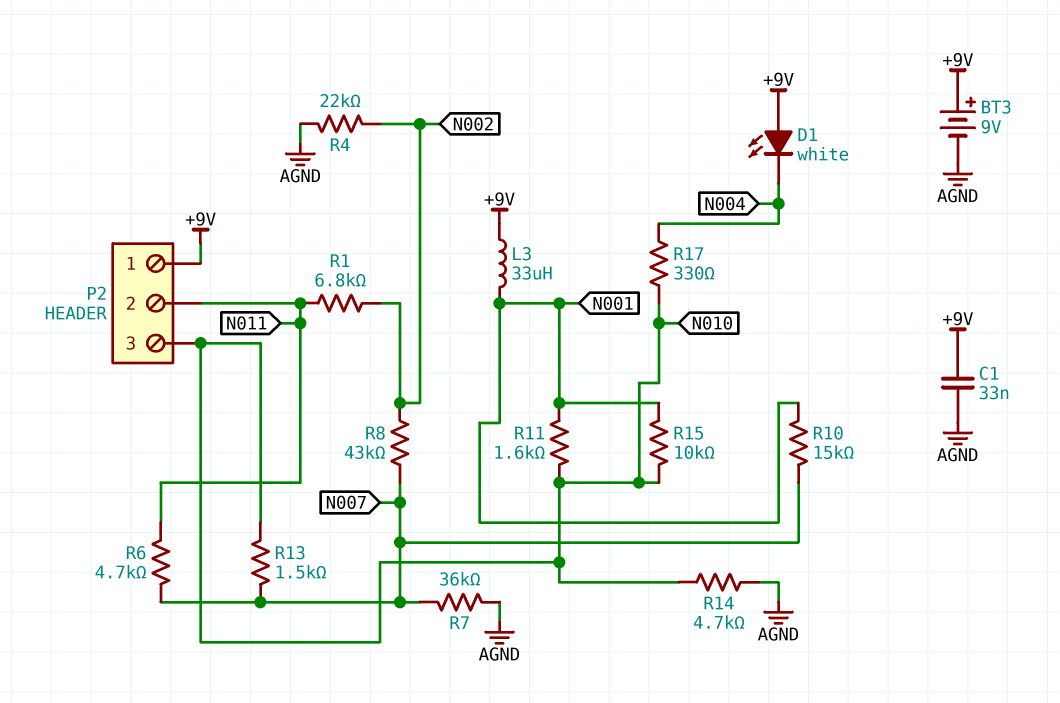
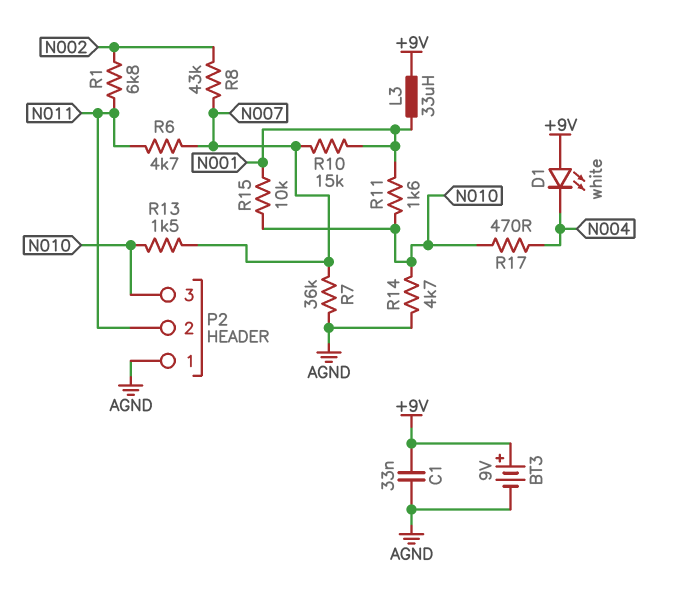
P2 pin 1: +9V -> AGND
R4: 22k (AGND, N002) -> none
R17: 330 (N004, N010) -> 470 (N004, N010)

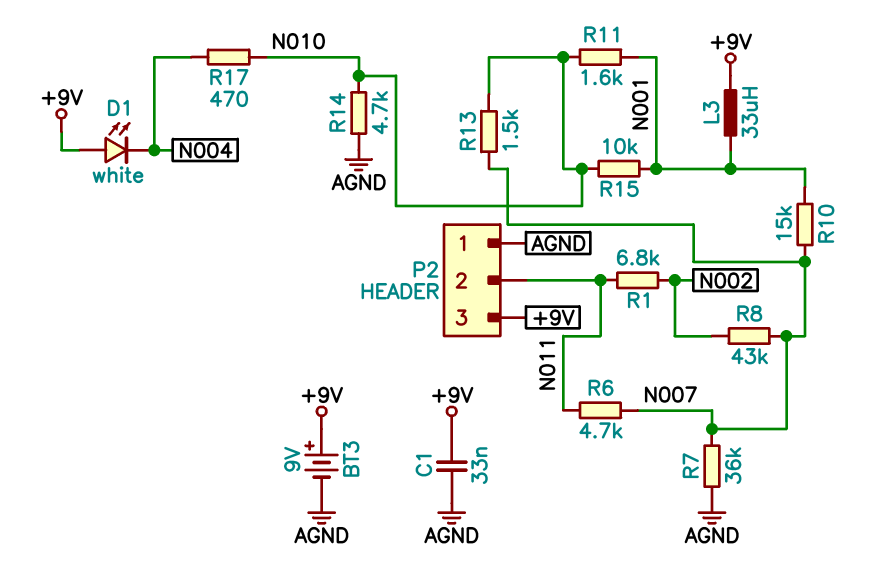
P2 pin 3: N010 -> +9V

